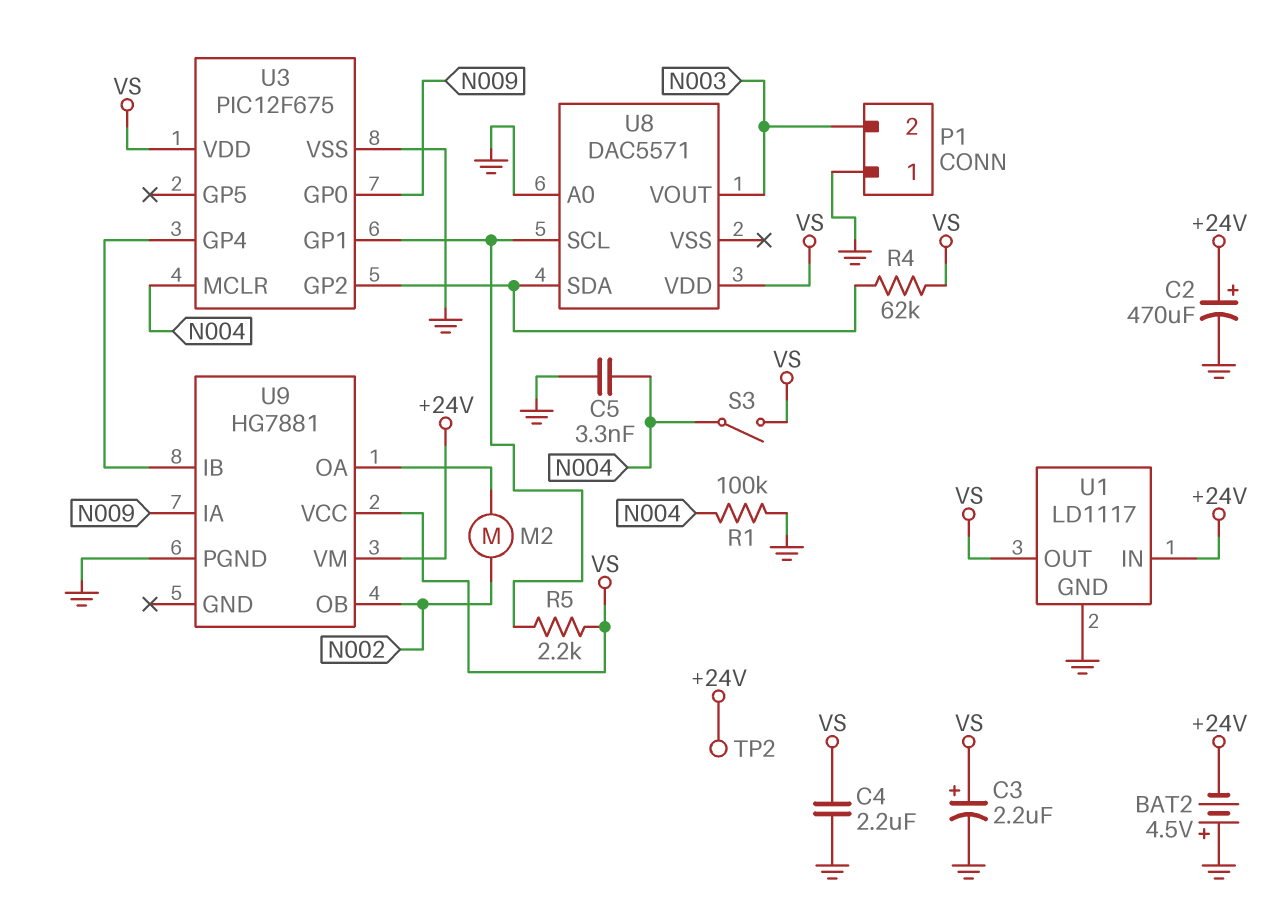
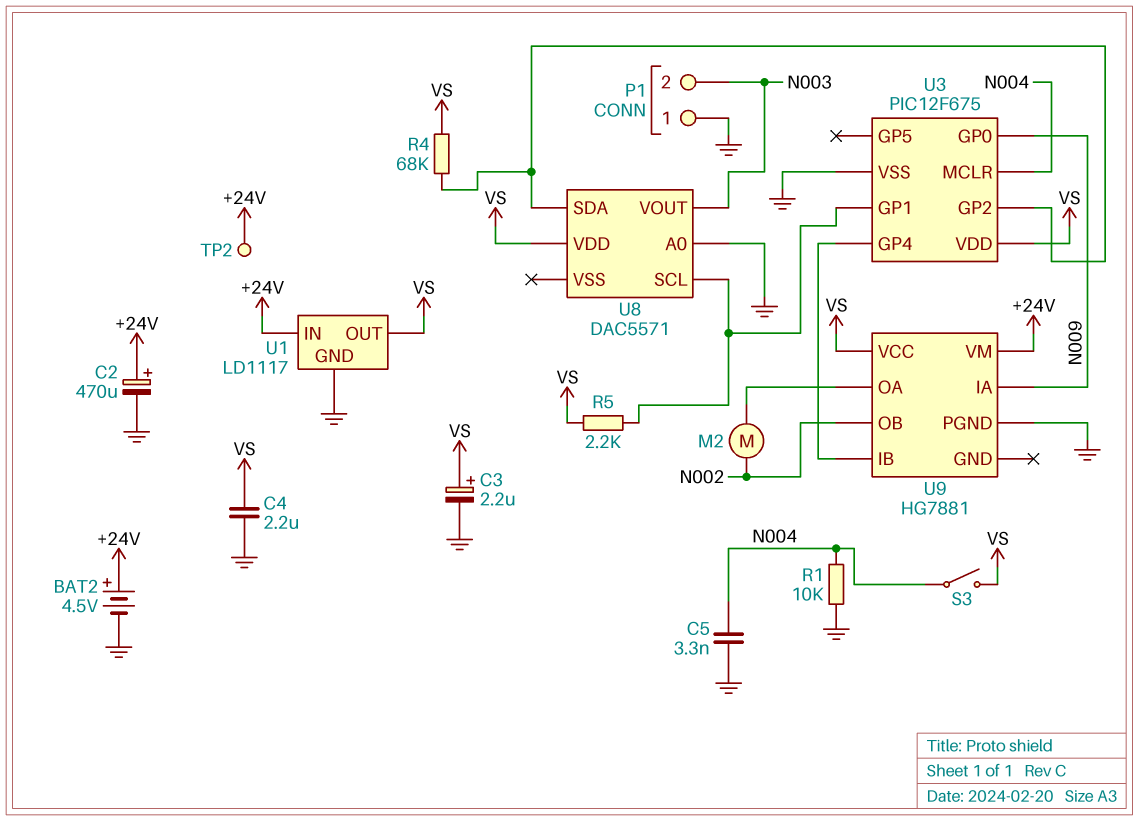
BAT2: 4.5V (plus GND, minus +24V) -> 4.5V (plus +24V, minus GND)
R1: 100k (GND, N004) -> 10k (GND, N004)
R4: 62k (U3/GP2, VS) -> 68k (U3/GP2, VS)

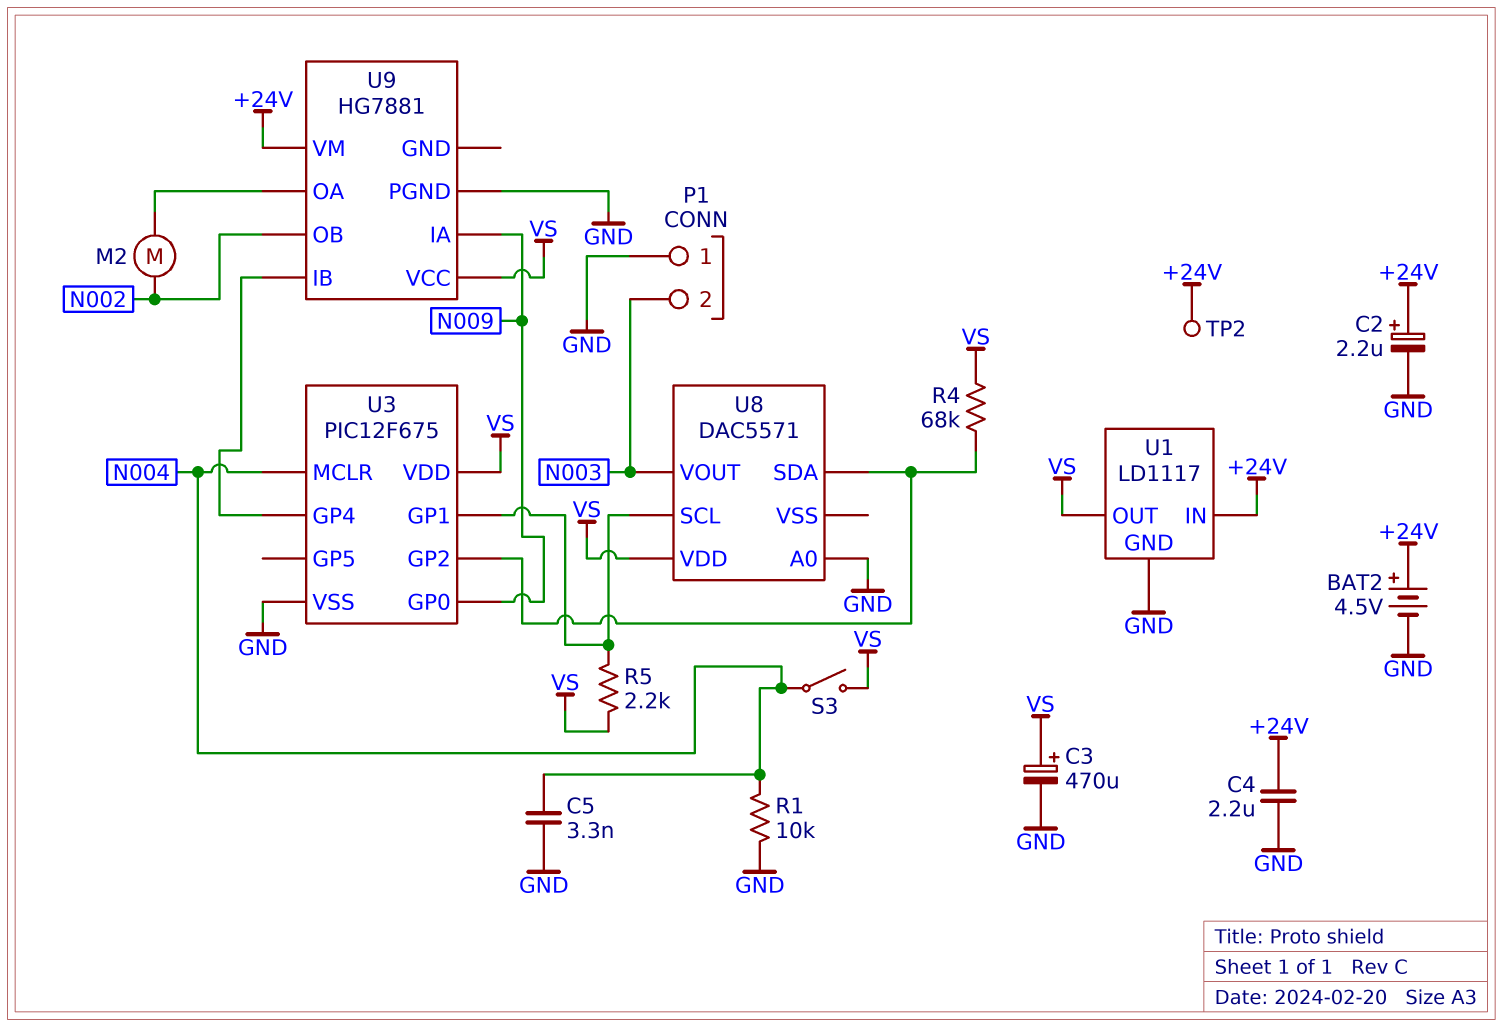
C2: 470uF (plus +24V, minus GND) -> 2.2uF (plus +24V, minus GND)
C3: 2.2uF (plus VS, minus GND) -> 470uF (plus VS, minus GND)
C4: 2.2uF (GND, VS) -> 2.2uF (+24V, GND)

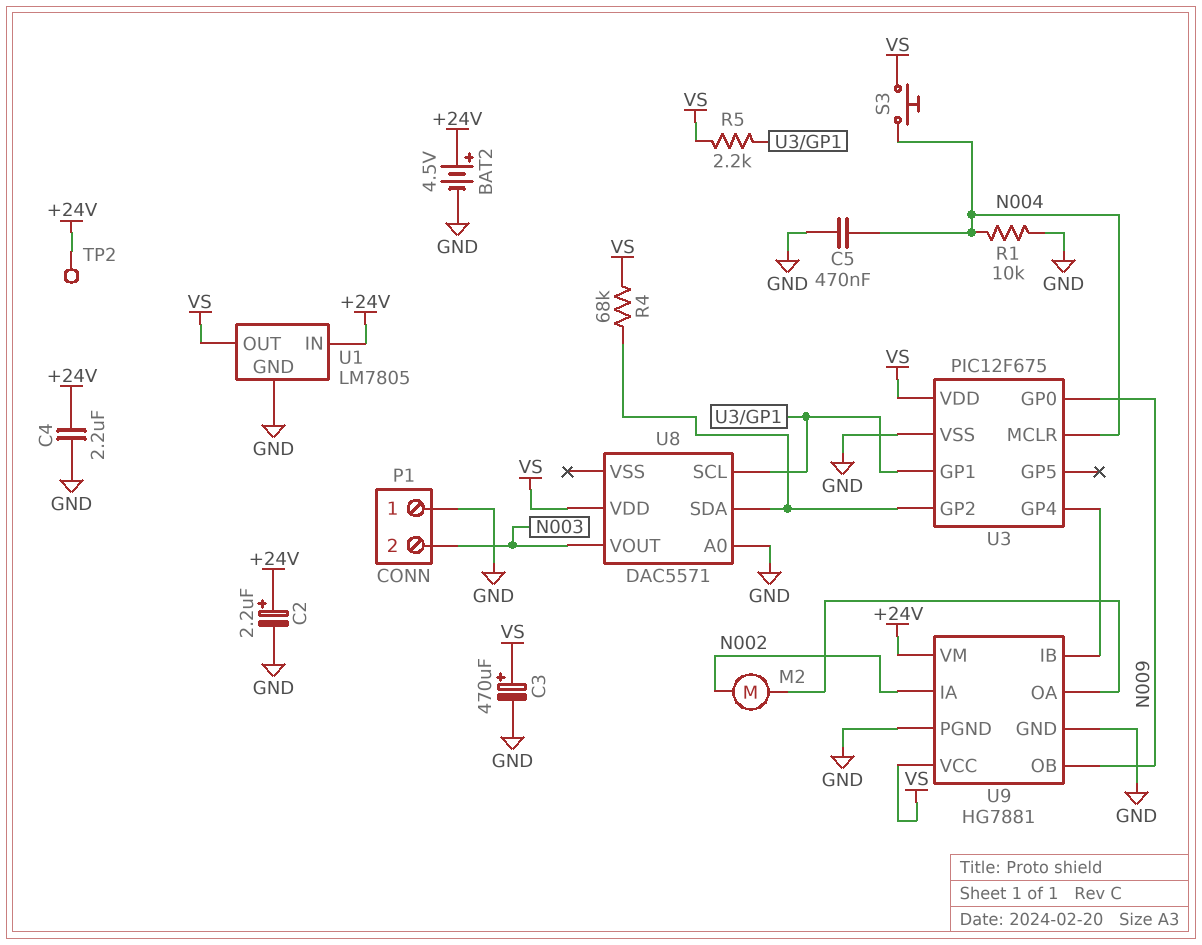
C5: 3.3nF (GND, N004) -> 470nF (GND, N004)
S3: switch (N004, VS) -> button (N004, VS)
U1: LD1117 -> LM7805
U9 pin GND: none -> GND
U9 pin IA: N009 -> N002
U9 pin OB: N002 -> N009

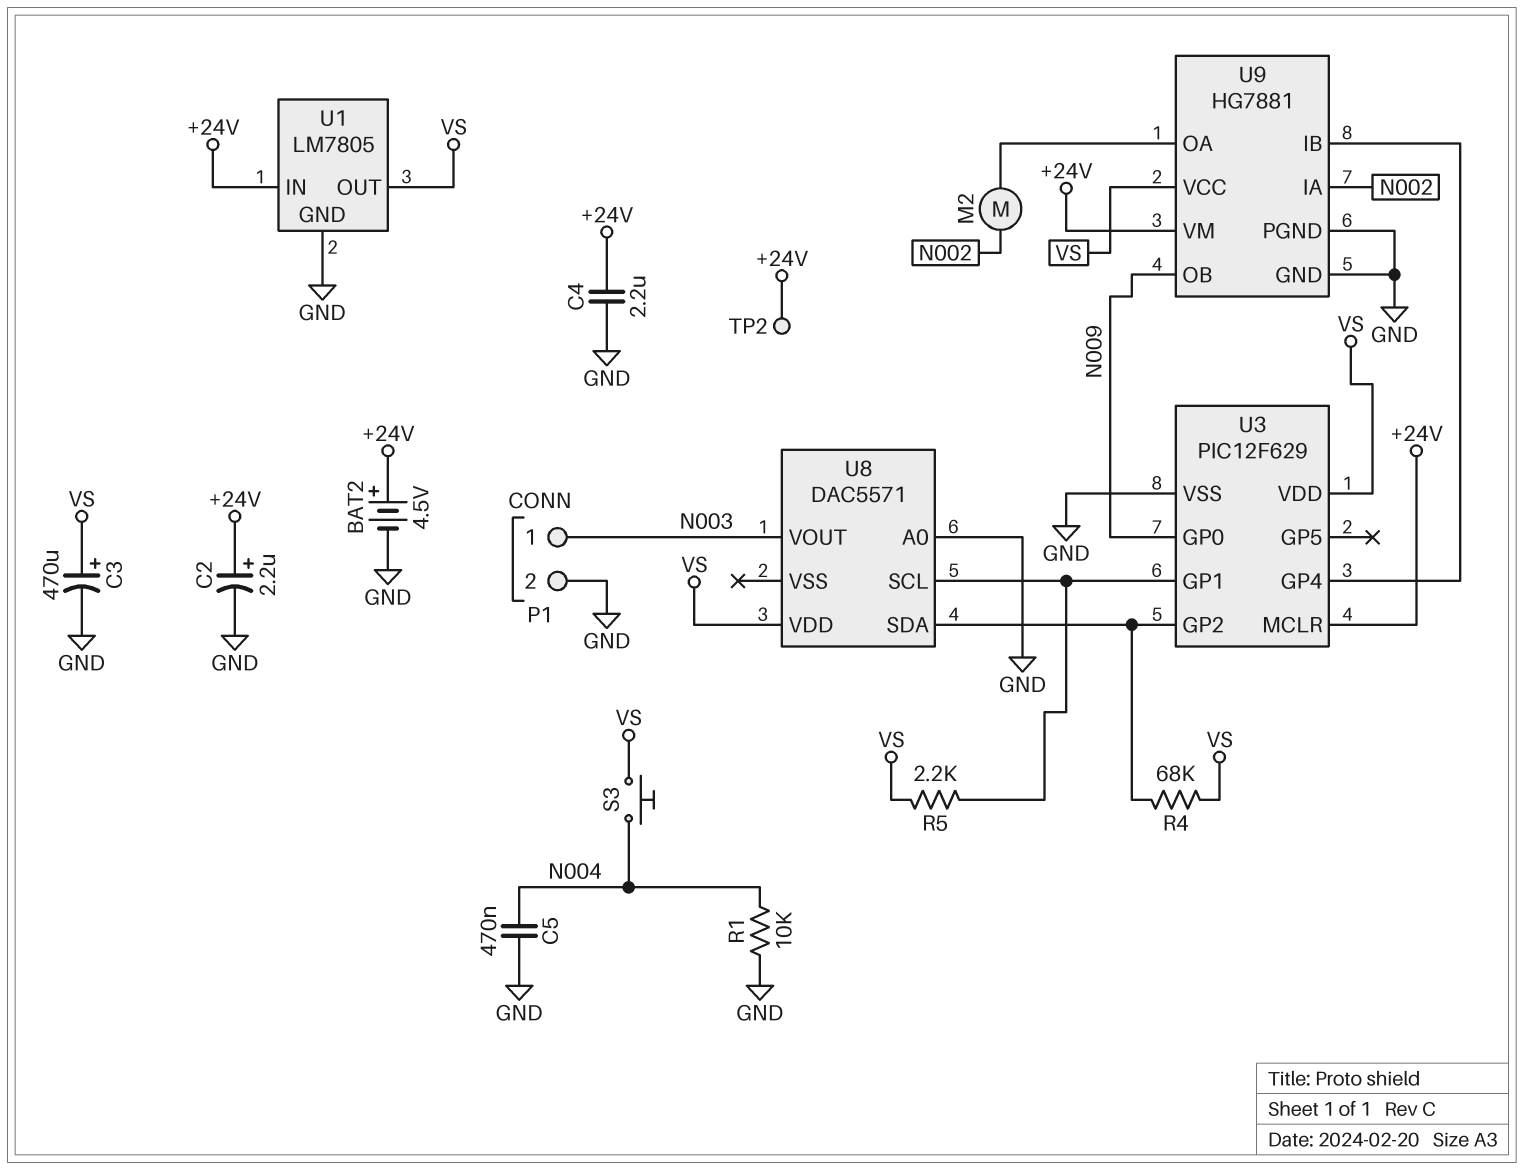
P1 pin 1: GND -> N003
P1 pin 2: N003 -> GND
U3: PIC12F675 -> PIC12F629
U3 pin MCLR: N004 -> +24V

